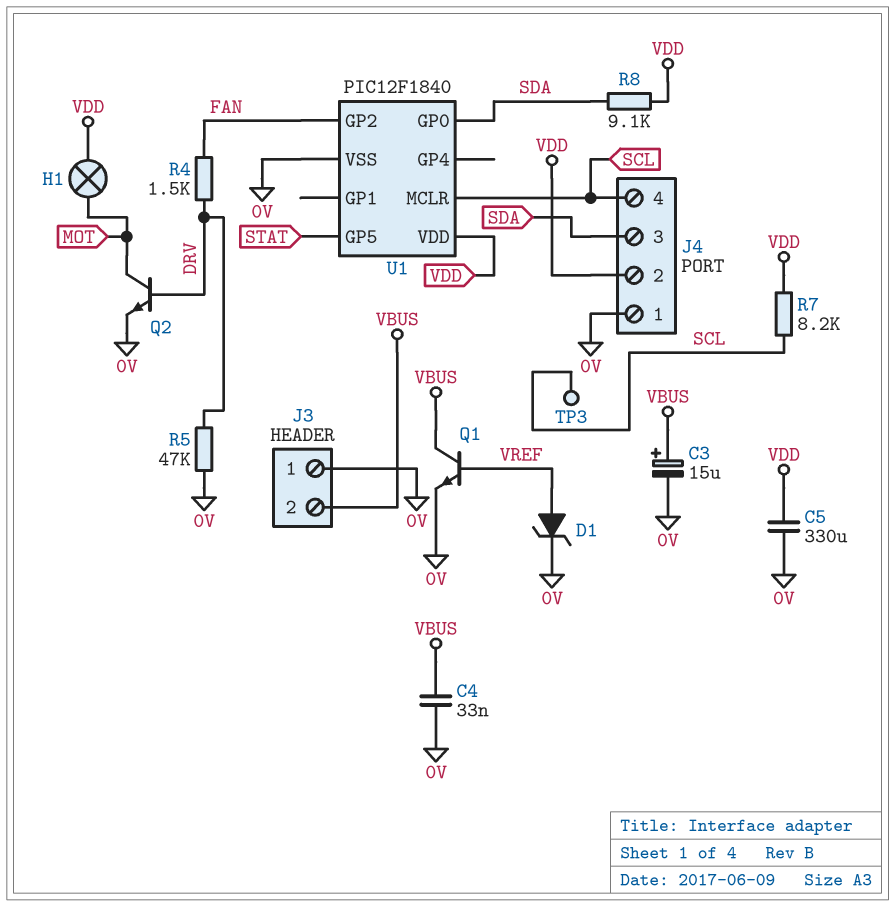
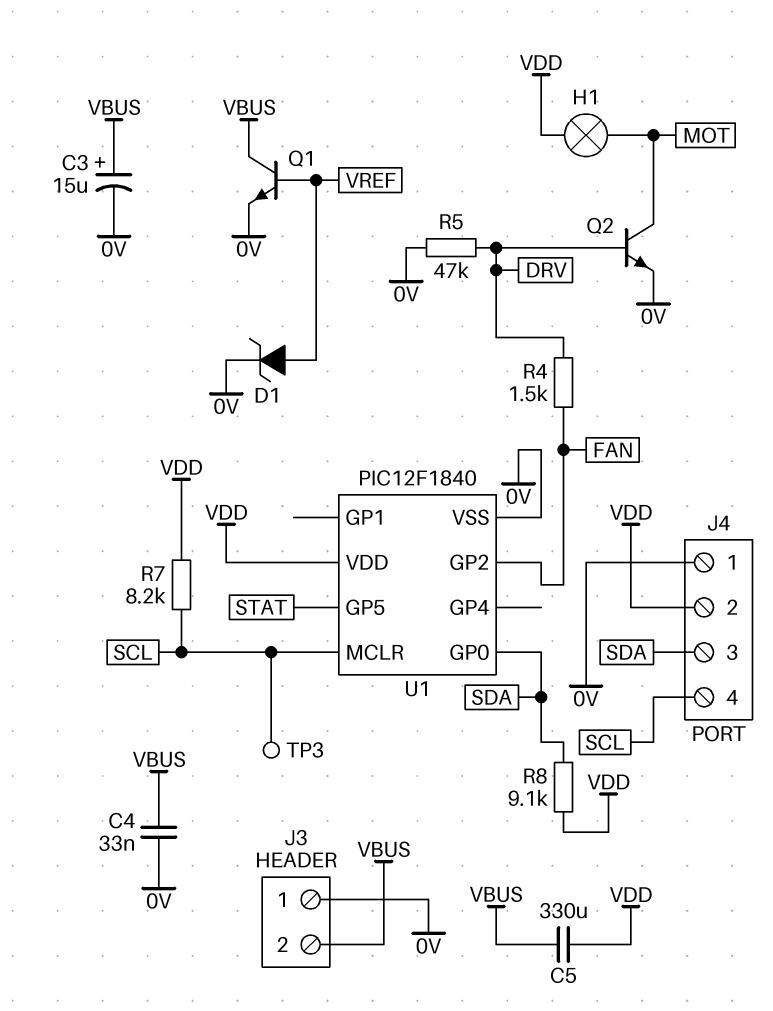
C5: 330uF (0V, VDD) -> 330uF (VBUS, VDD)

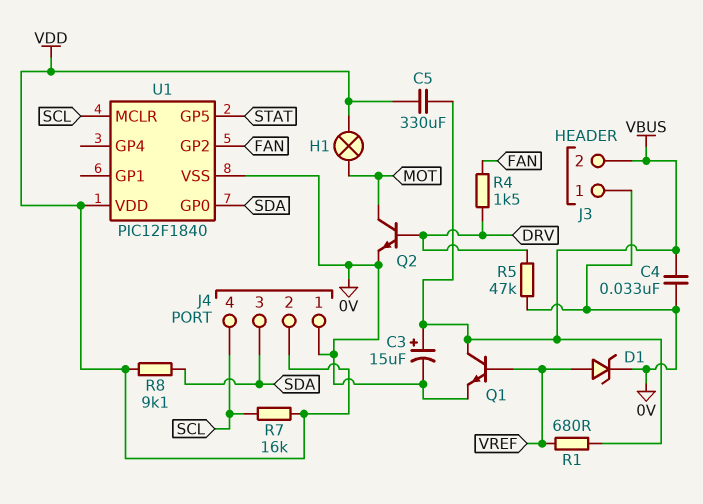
R1: none -> 680 (VBUS, VREF)
R7: 8.2k (SCL, VDD) -> 16k (SCL, VDD)
TP3: test point (SCL) -> none

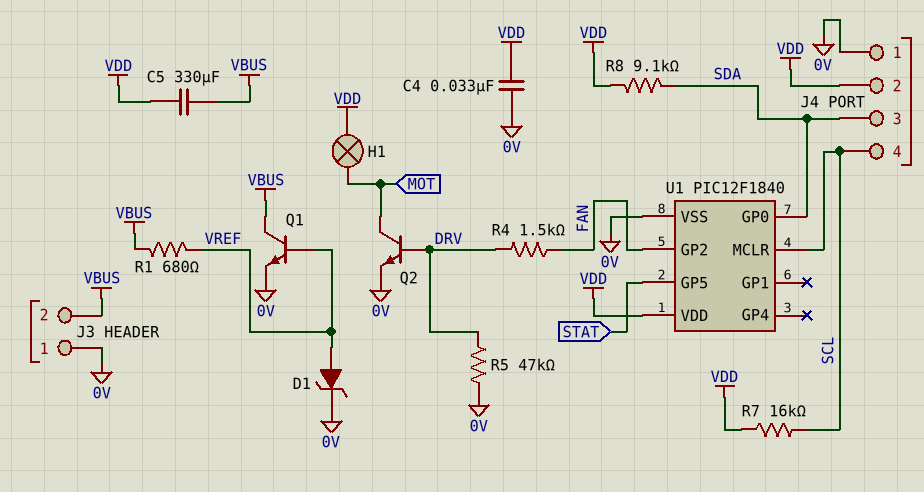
C3: 15uF (plus VBUS, minus 0V) -> none
C4: 33nF (0V, VBUS) -> 33nF (0V, VDD)

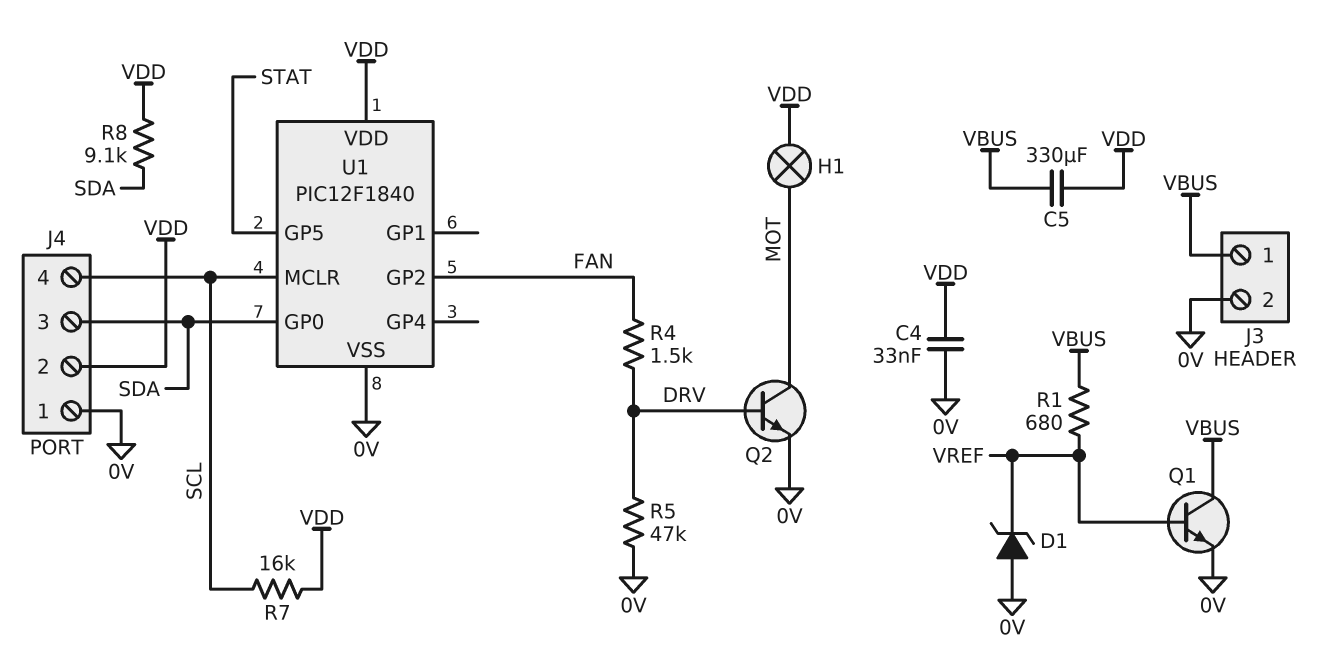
D1: zener (A VREF, K 0V) -> zener (A 0V, K VREF)
J3 pin 1: 0V -> VBUS
J3 pin 2: VBUS -> 0V

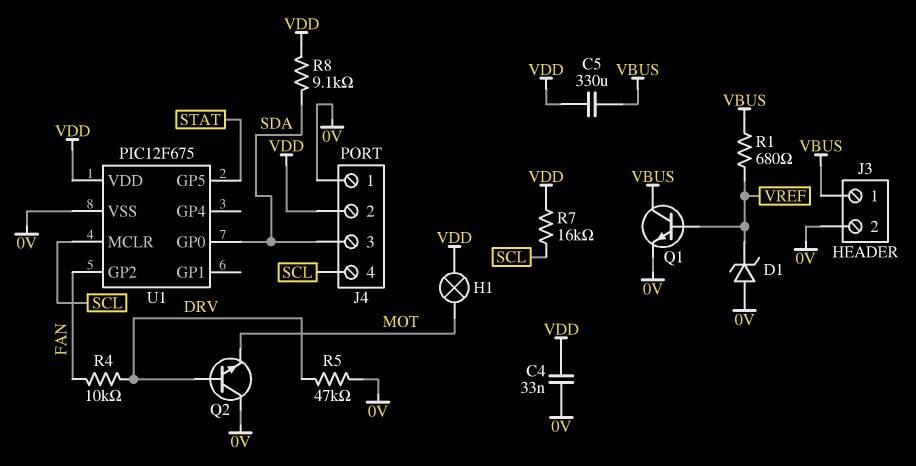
Q2: NPN (B DRV, C MOT, E 0V) -> NPN (B DRV, C 0V, E MOT)
R4: 1.5k (DRV, FAN) -> 10k (DRV, FAN)
U1: PIC12F1840 -> PIC12F675

